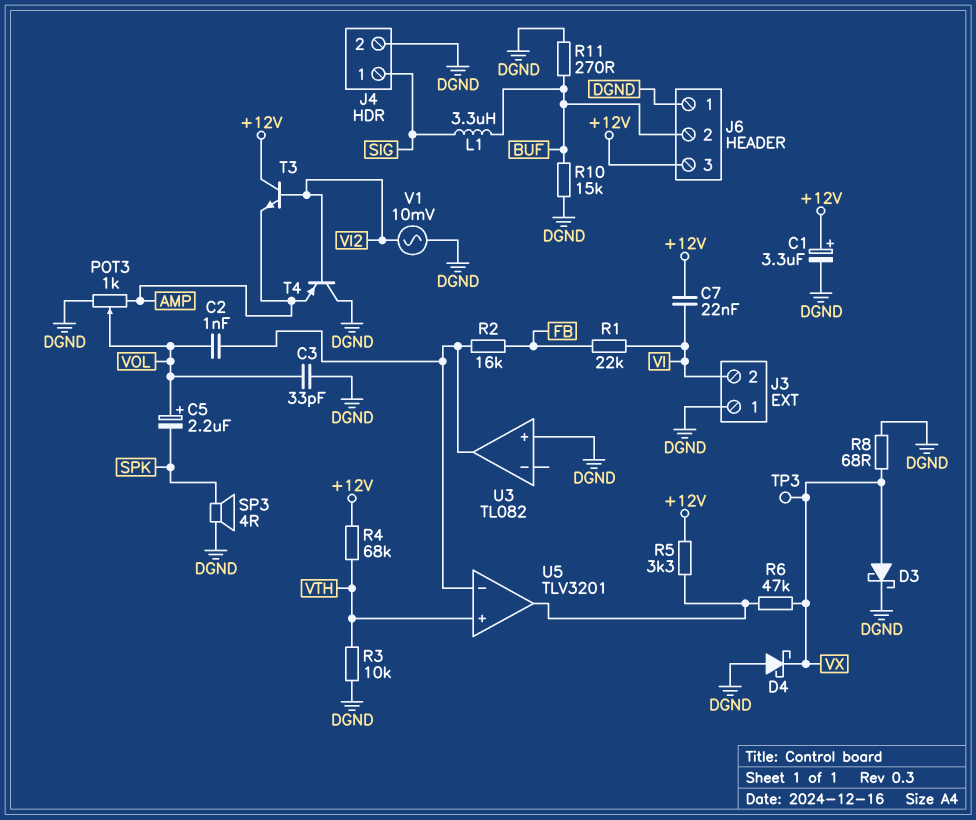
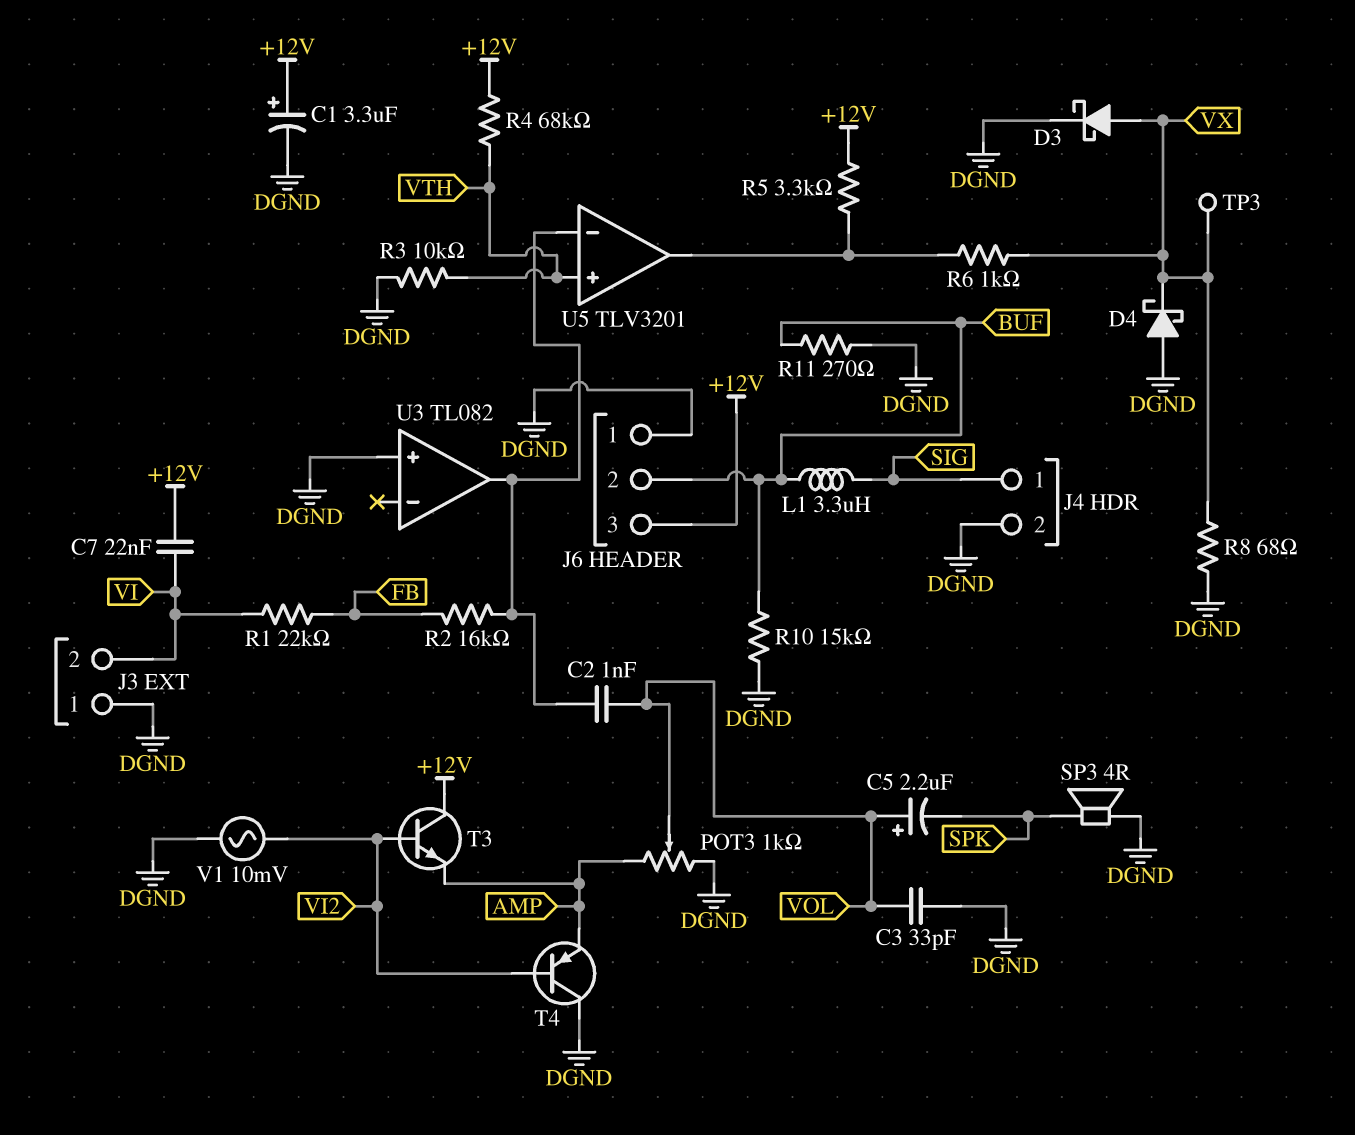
R6: 47k (U5/out, VX) -> 1k (U5/out, VX)

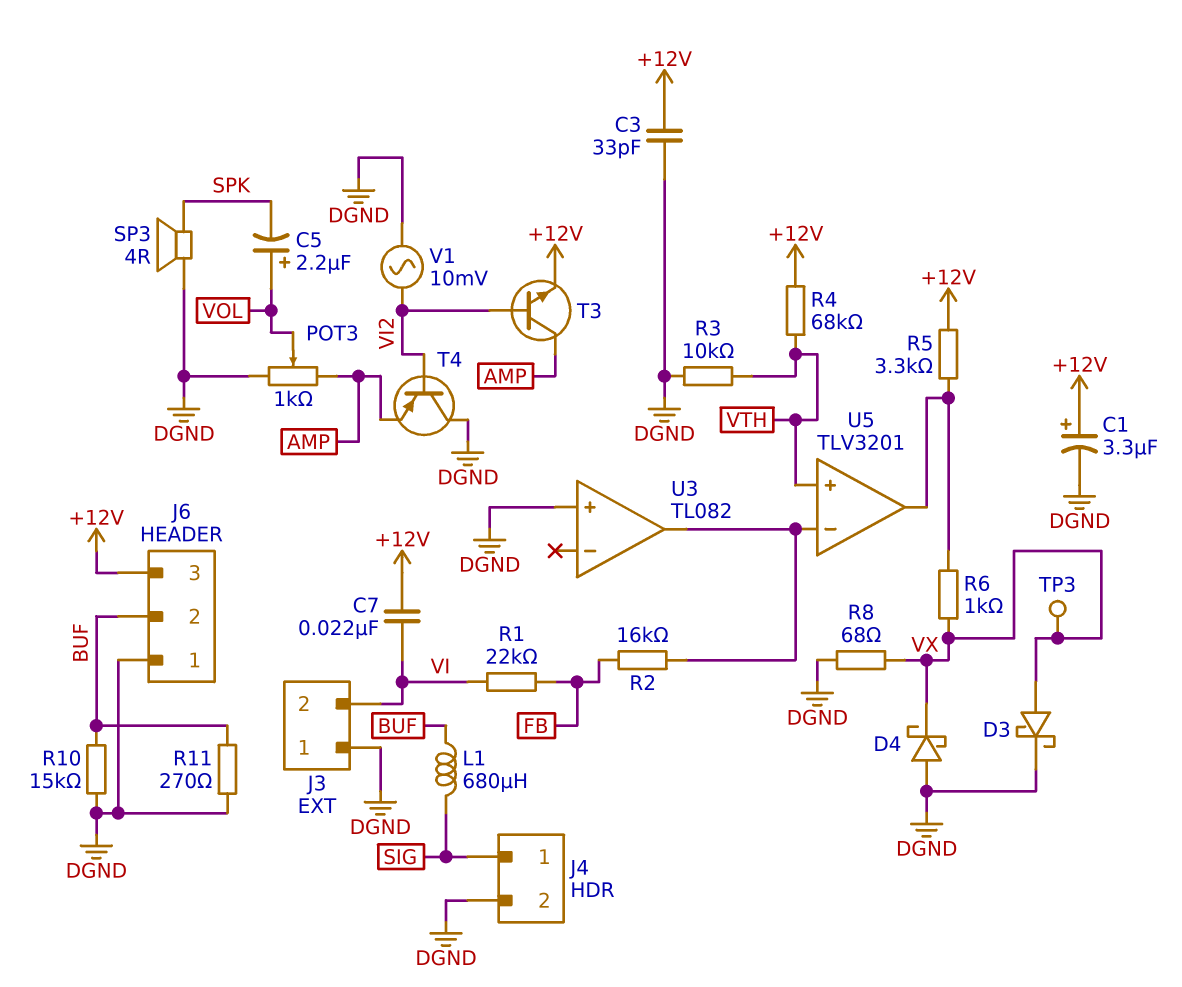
C2: 1nF (U3/out, VOL) -> none
C3: 33pF (DGND, VOL) -> 33pF (+12V, DGND)
L1: 3.3uH (BUF, SIG) -> 680uH (BUF, SIG)
T3: NPN (B VI2, C +12V, E AMP) -> NPN (B VI2, C AMP, E +12V)

